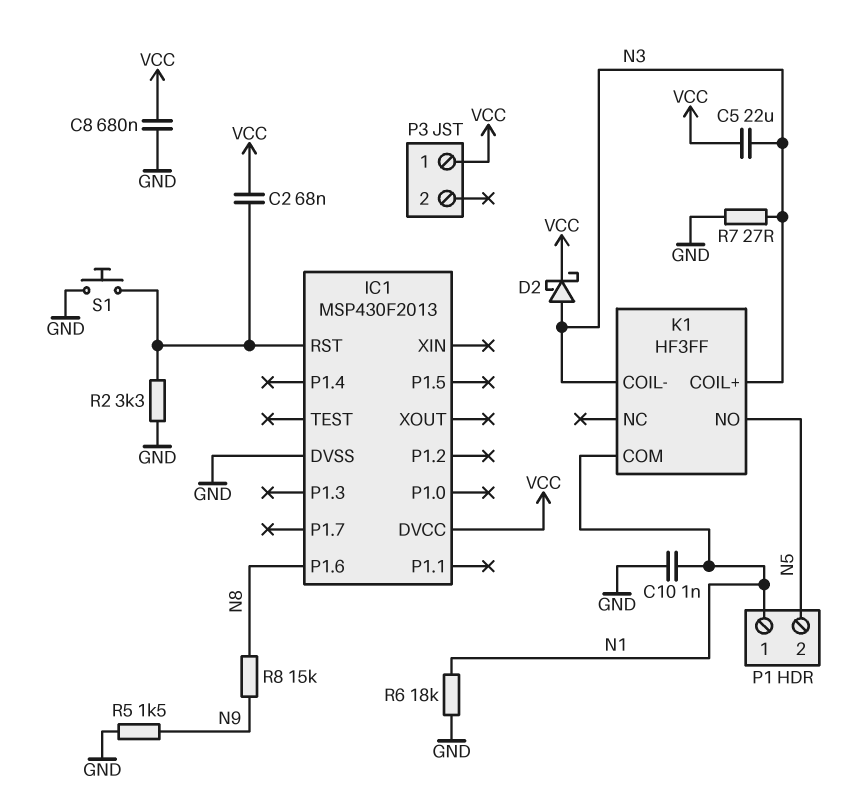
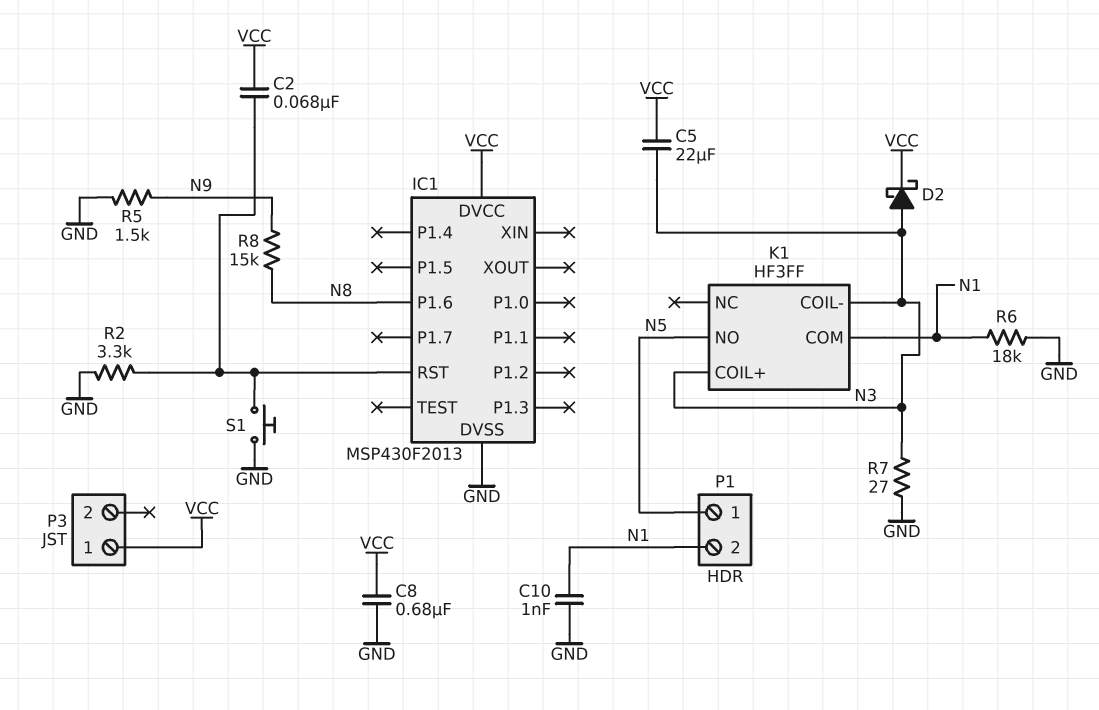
P1 pin 1: N1 -> N5
P1 pin 2: N5 -> N1

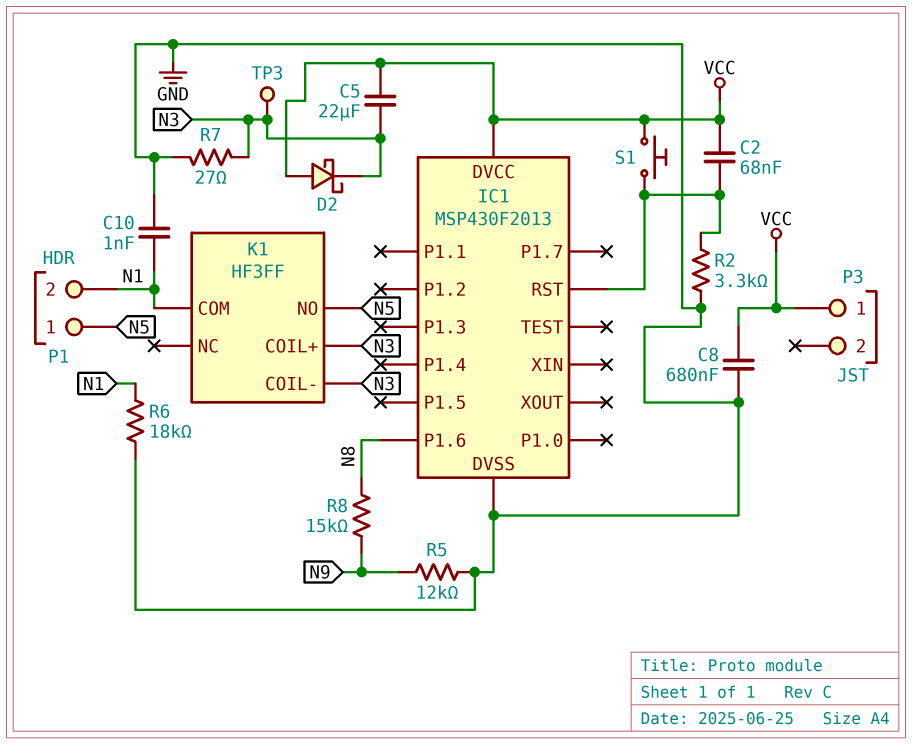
D2: schottky (A N3, K VCC) -> schottky (A VCC, K N3)
R5: 1.5k (GND, N9) -> 12k (GND, N9)
S1: button (GND, IC1/RST) -> button (IC1/RST, VCC)
TP3: none -> test point (N3)

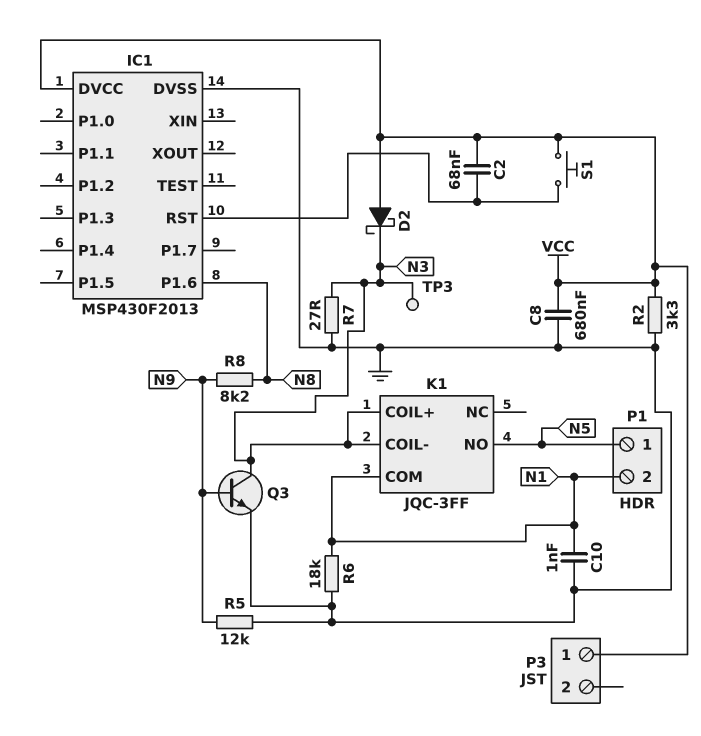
C5: 22uF (N3, VCC) -> none
K1: HF3FF -> JQC-3FF
Q3: none -> NPN (B N9, C N3, E GND)
R2: 3.3k (GND, IC1/RST) -> 3.3k (GND, VCC)
R8: 15k (N8, N9) -> 8.2k (N8, N9)

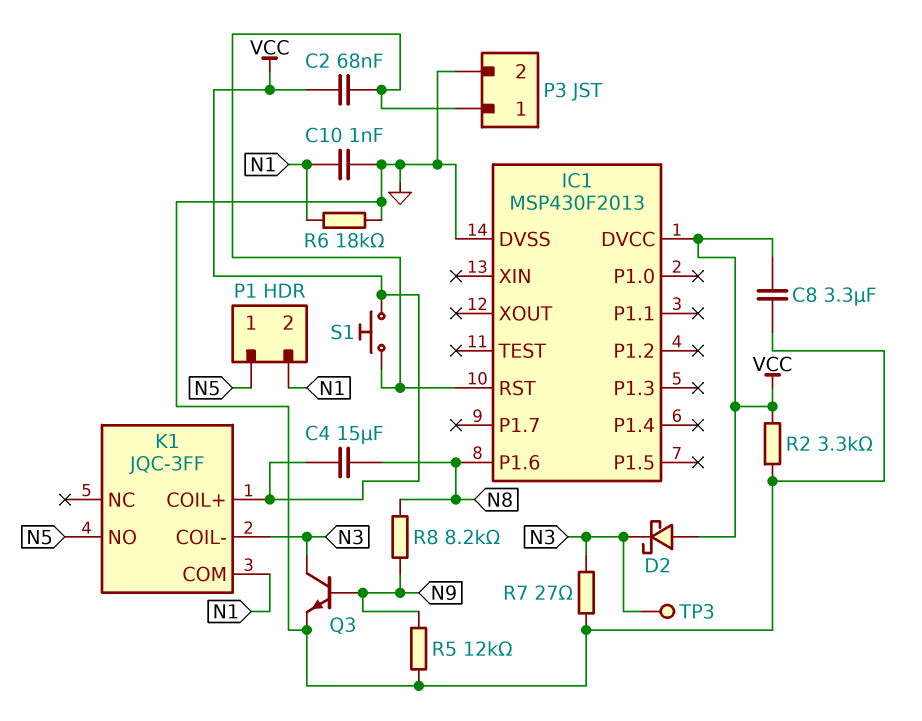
C4: none -> 15uF (N8, VCC)
C8: 680nF (GND, VCC) -> 3.3uF (GND, VCC)
K1 pin COIL+: N3 -> VCC
P3 pin 1: VCC -> IC1/RST
P3 pin 2: none -> GND

